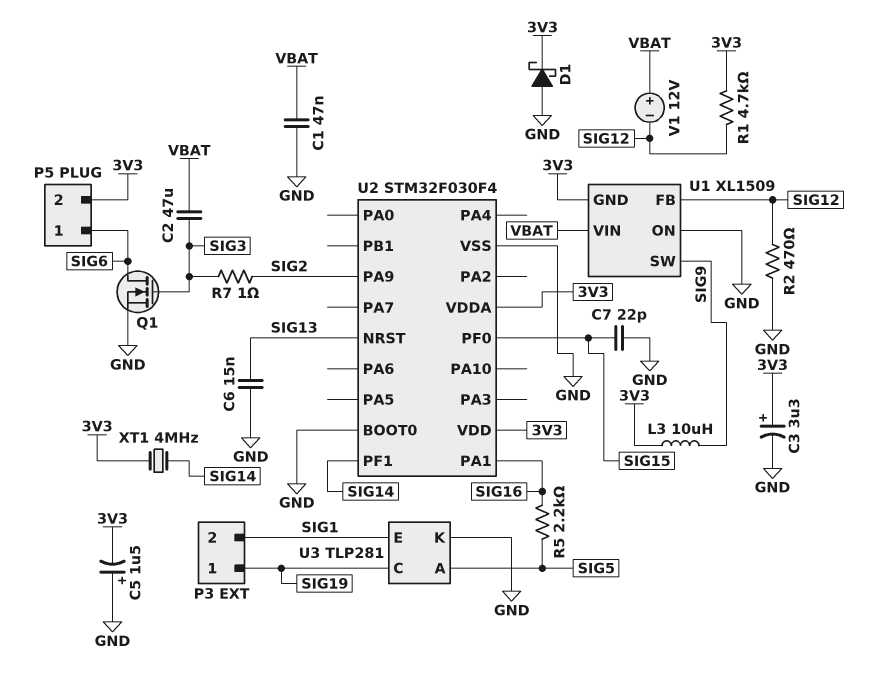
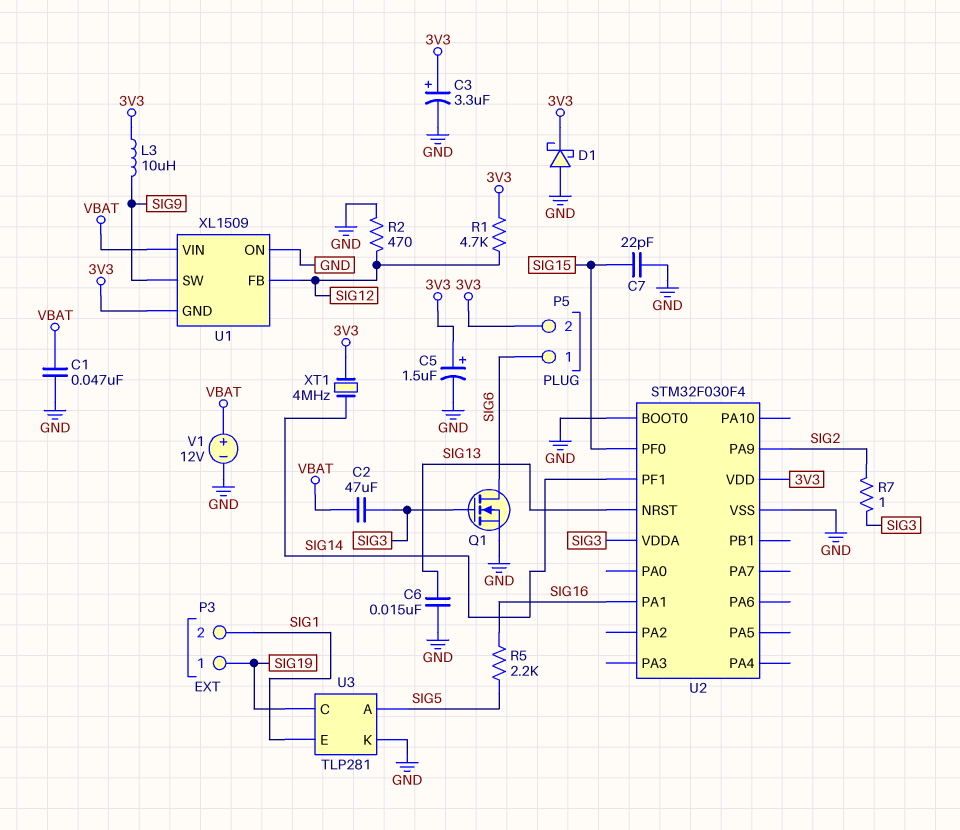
C5: 1.5uF (plus GND, minus 3V3) -> 1.5uF (plus 3V3, minus GND)
U2 pin VDDA: 3V3 -> SIG3
V1: 12V (plus VBAT, minus SIG12) -> 12V (plus VBAT, minus GND)

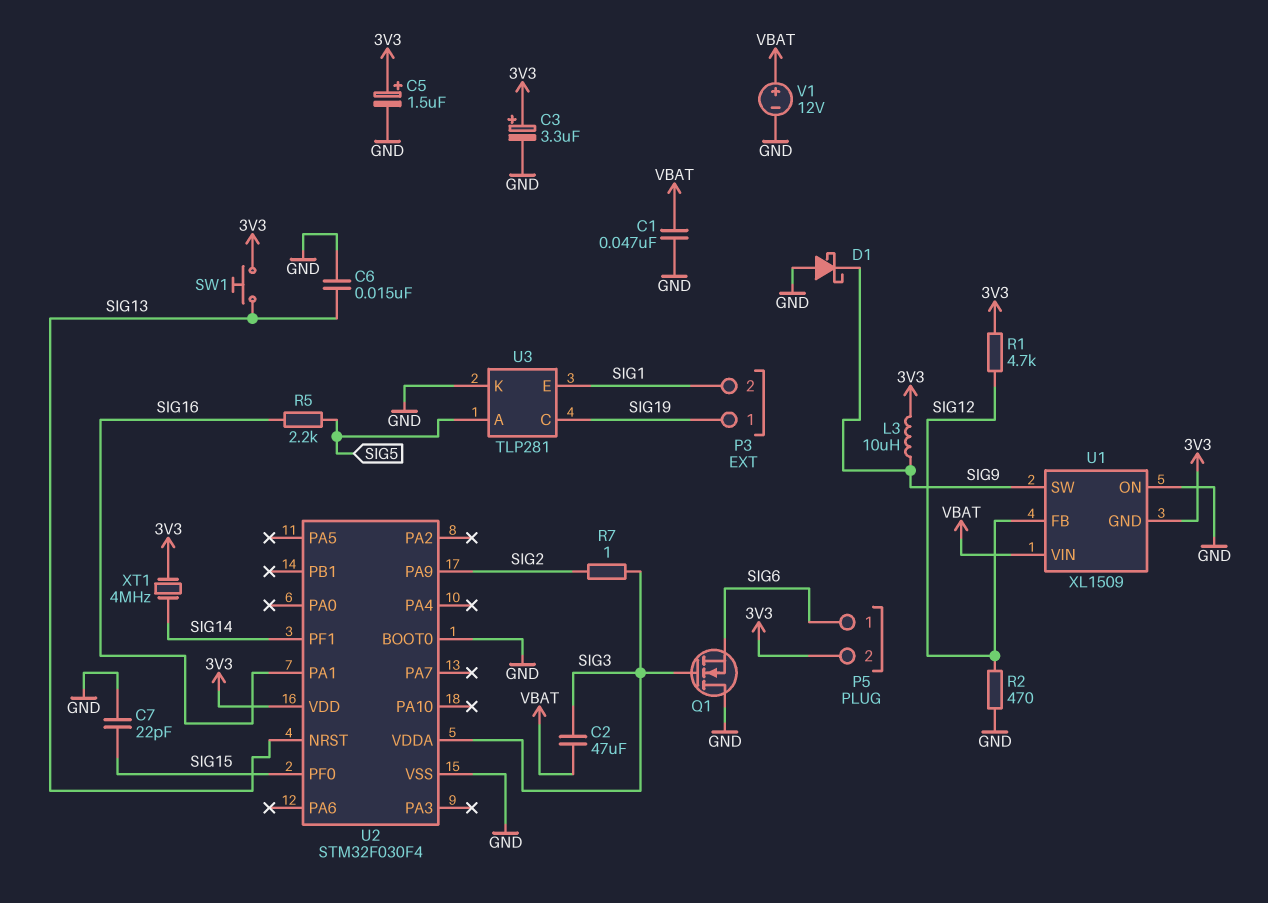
D1: schottky (A GND, K 3V3) -> schottky (A GND, K SIG9)
Q1: NMOS (G SIG3, D SIG6, S GND) -> NMOS (G SIG3, D GND, S SIG6)
SW1: none -> button (3V3, SIG13)

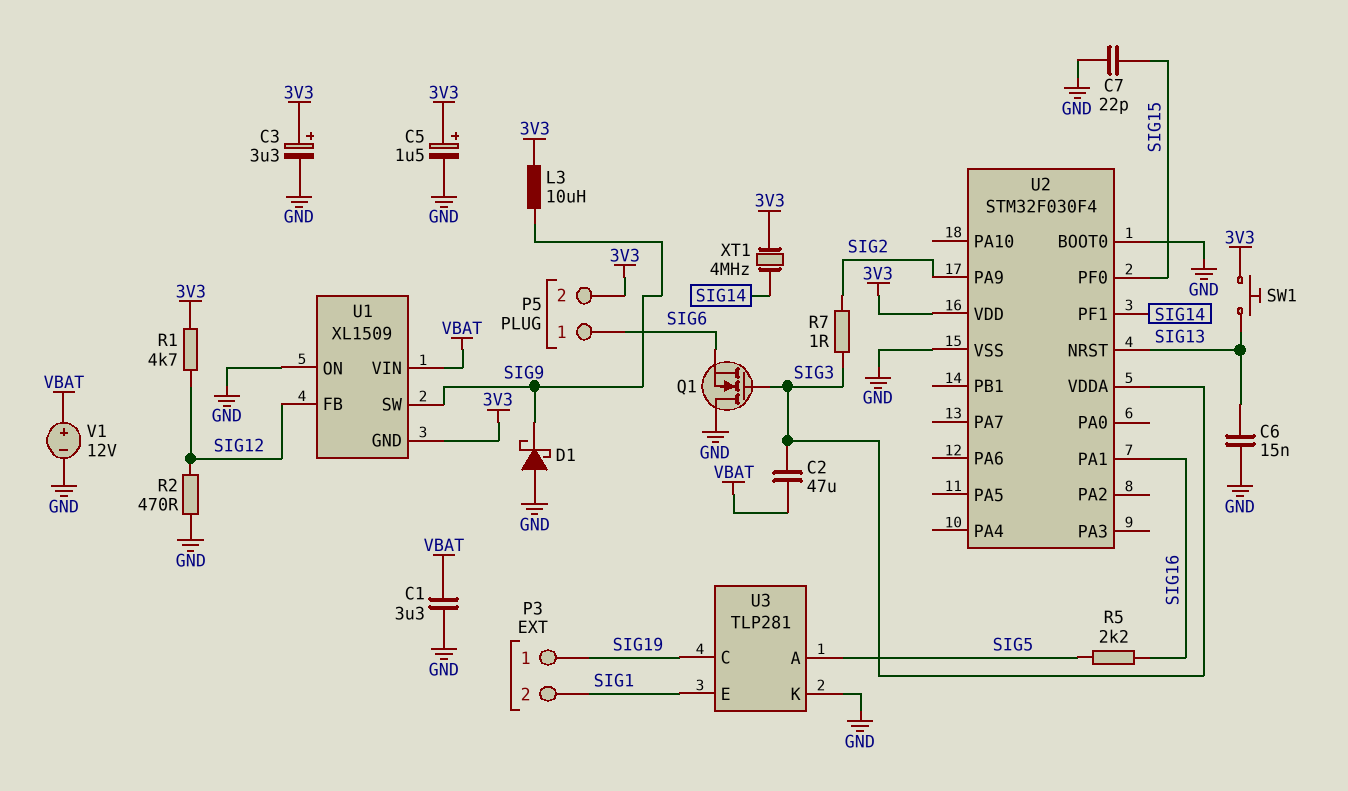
C1: 47nF (GND, VBAT) -> 3.3uF (GND, VBAT)

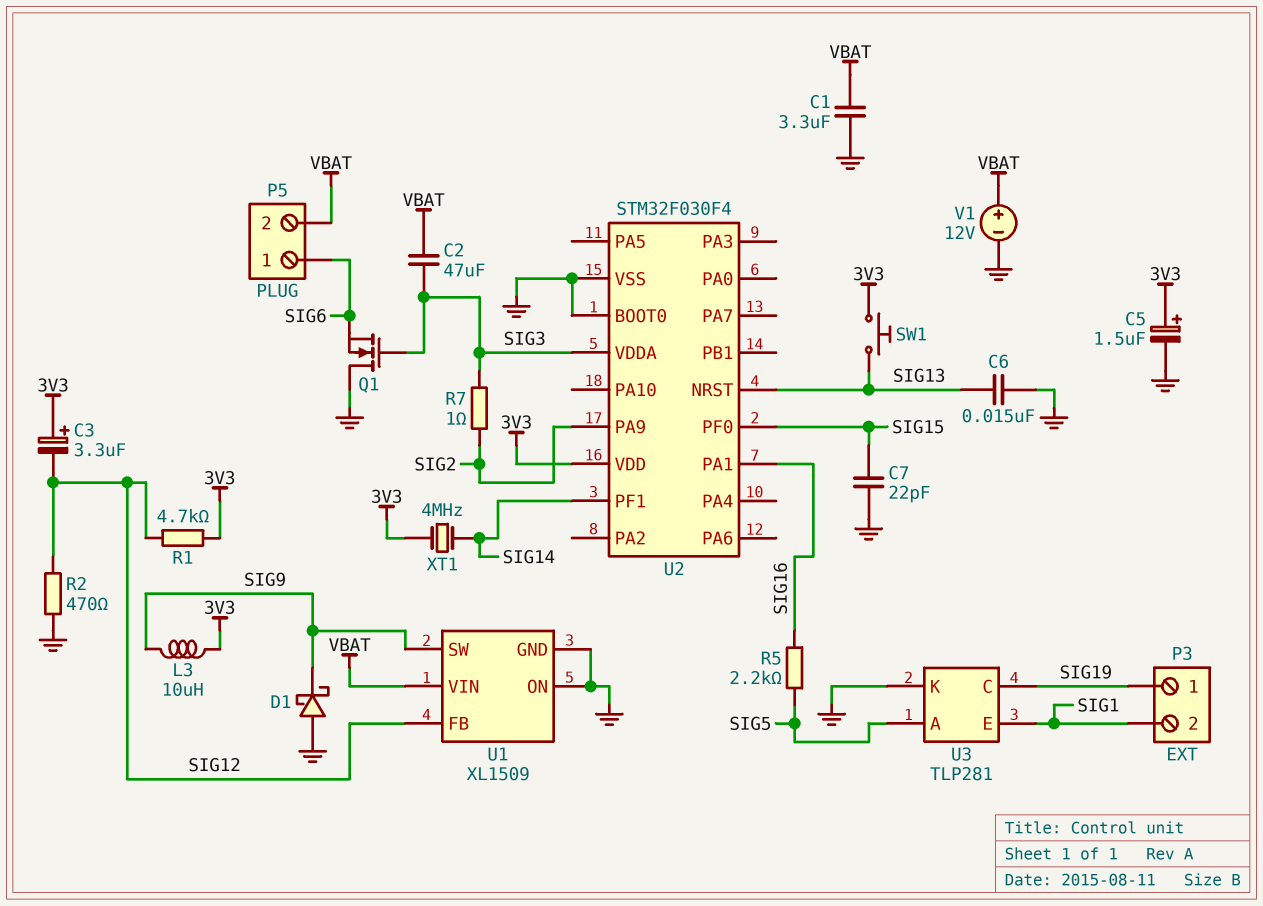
C3: 3.3uF (plus 3V3, minus GND) -> 3.3uF (plus 3V3, minus SIG12)
P5 pin 2: 3V3 -> VBAT
U1 pin GND: 3V3 -> GND

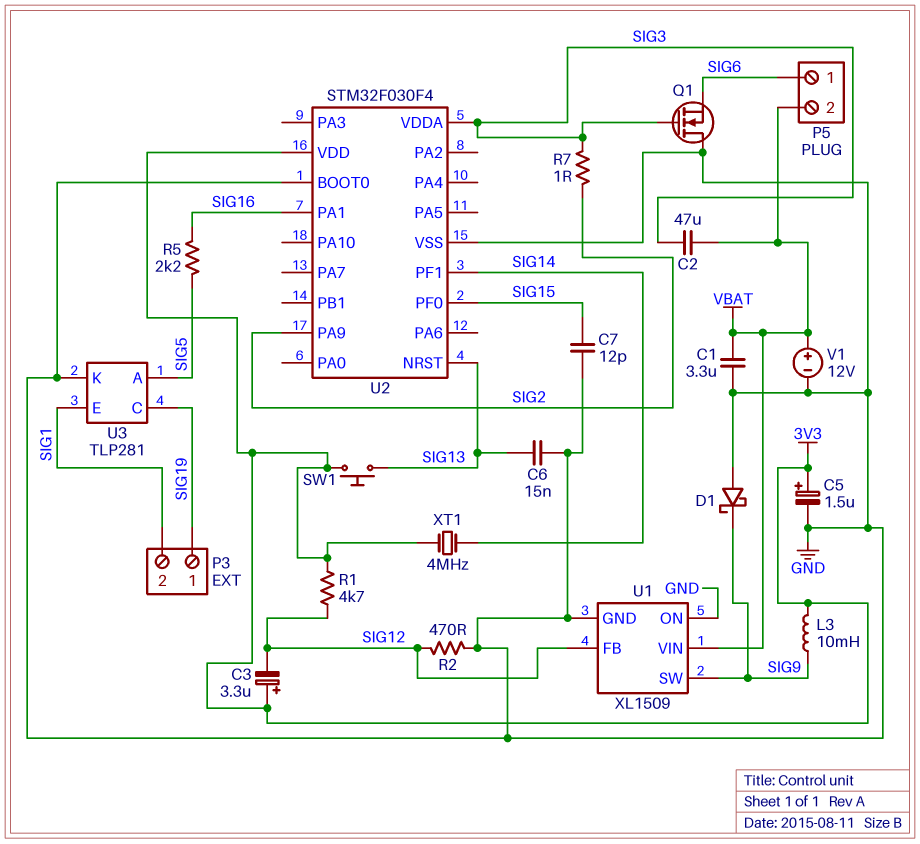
C7: 22pF (GND, SIG15) -> 12pF (GND, SIG15)
L3: 10uH (3V3, SIG9) -> 10mH (3V3, SIG9)

